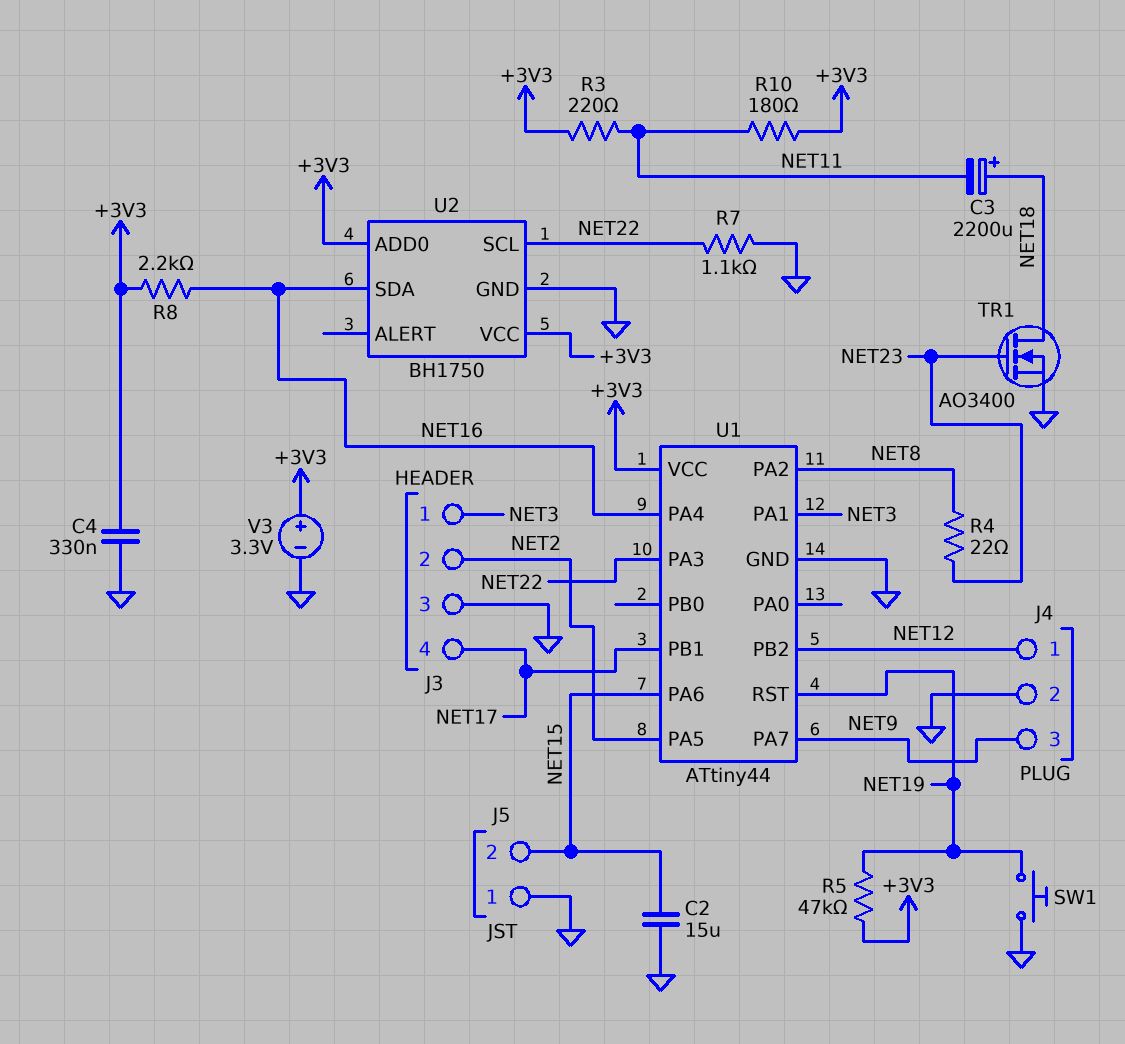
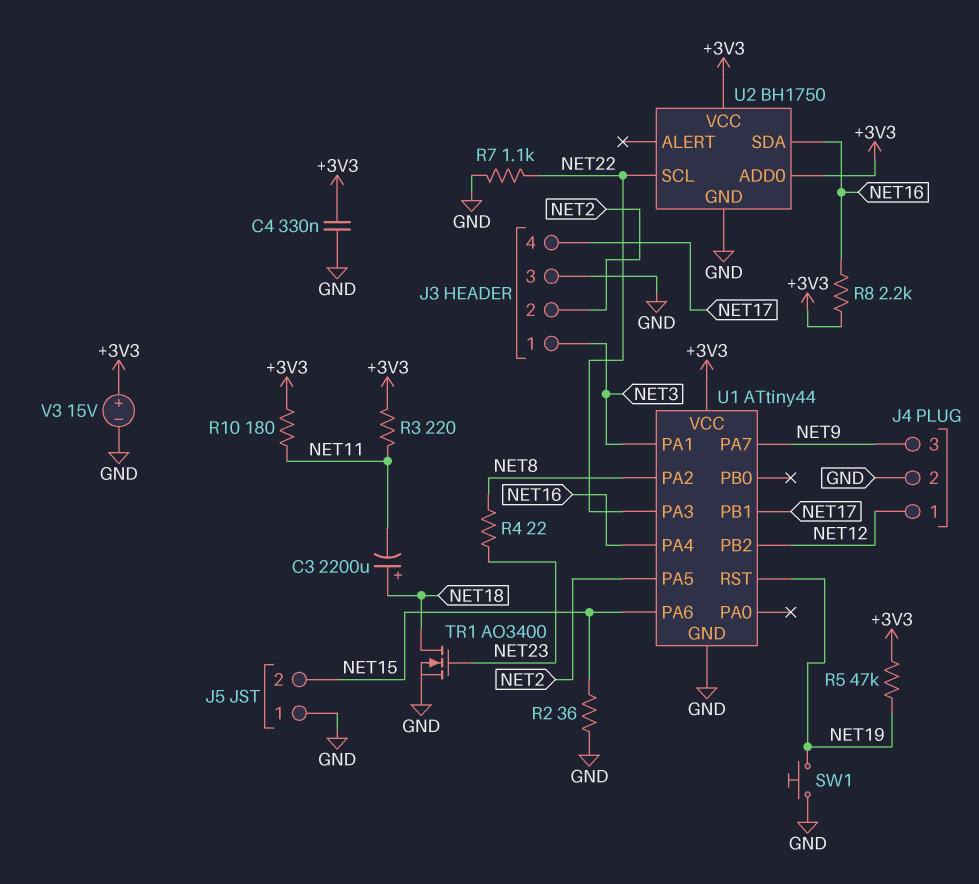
C2: 15uF (GND, NET15) -> none
R2: none -> 36 (GND, NET15)
V3: 3.3V (plus +3V3, minus GND) -> 15V (plus +3V3, minus GND)

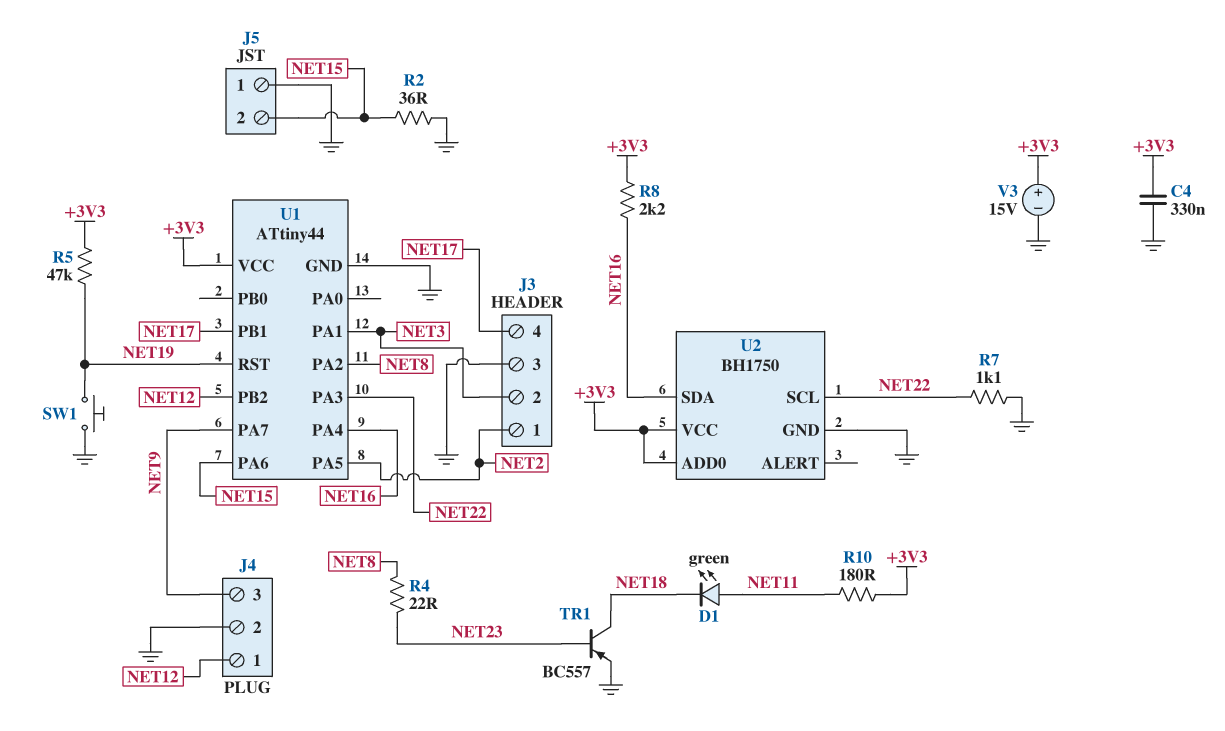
C3: 2200uF (plus NET18, minus NET11) -> none
D1: none -> LED green (A NET11, K NET18)
J3 pin 1: NET3 -> NET2
J3 pin 2: NET2 -> NET3
R3: 220 (+3V3, NET11) -> none
TR1: NMOS AO3400 (G NET23, D NET18, S GND) -> PNP BC557 (B NET23, C NET18, E GND)

